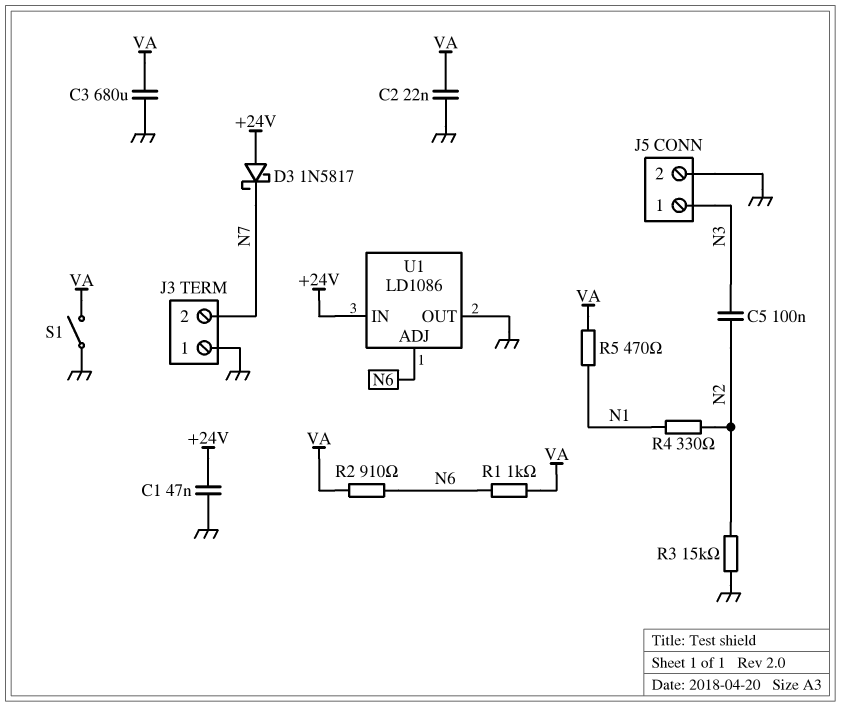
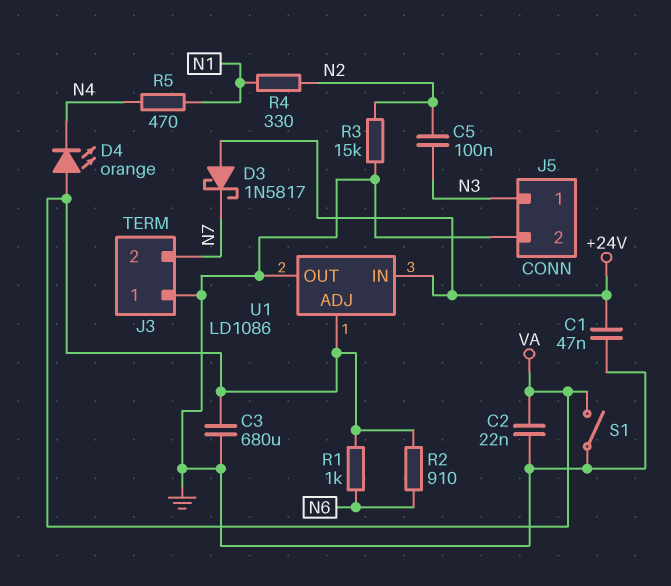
D4: none -> LED orange (A VA, K N4)
R5: 470 (N1, VA) -> 470 (N1, N4)
U1 pin ADJ: N6 -> VA

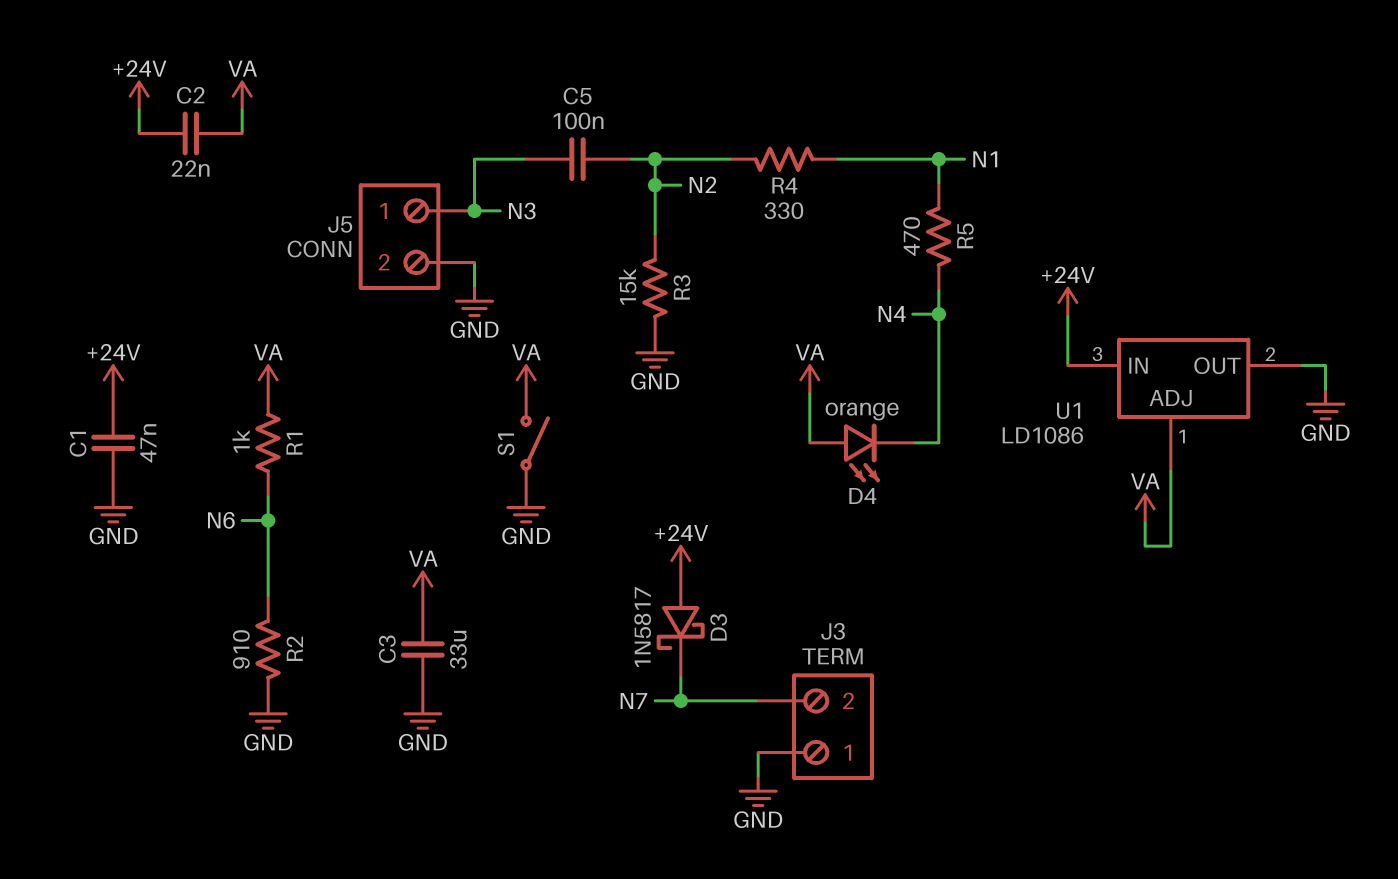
C2: 22nF (GND, VA) -> 22nF (+24V, VA)
C3: 680uF (GND, VA) -> 33uF (GND, VA)
R2: 910 (N6, VA) -> 910 (GND, N6)

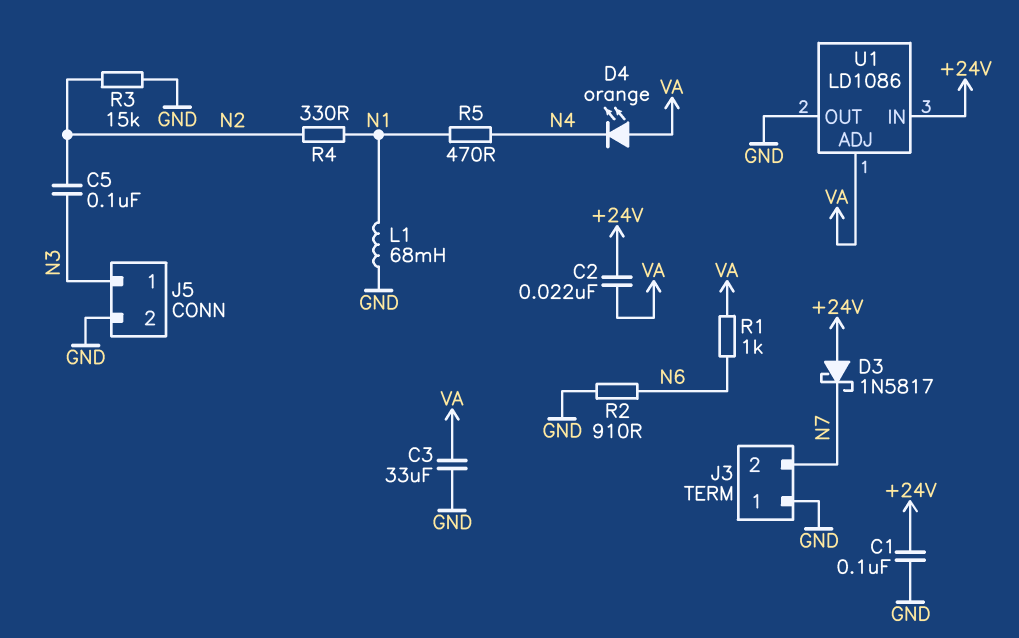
C1: 47nF (+24V, GND) -> 100nF (+24V, GND)
L1: none -> 68mH (GND, N1)
S1: switch (GND, VA) -> none

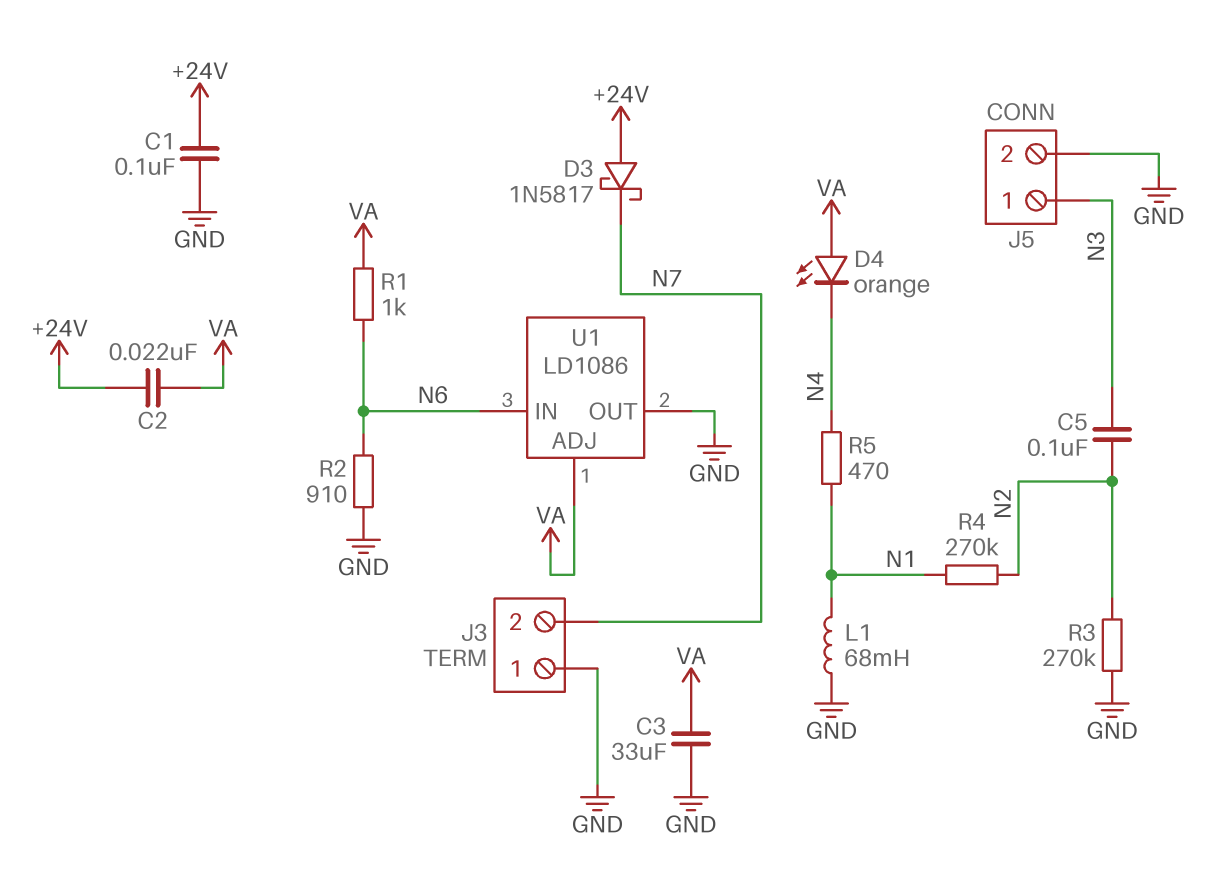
R3: 15k (GND, N2) -> 270k (GND, N2)
R4: 330 (N1, N2) -> 270k (N1, N2)
U1 pin IN: +24V -> N6

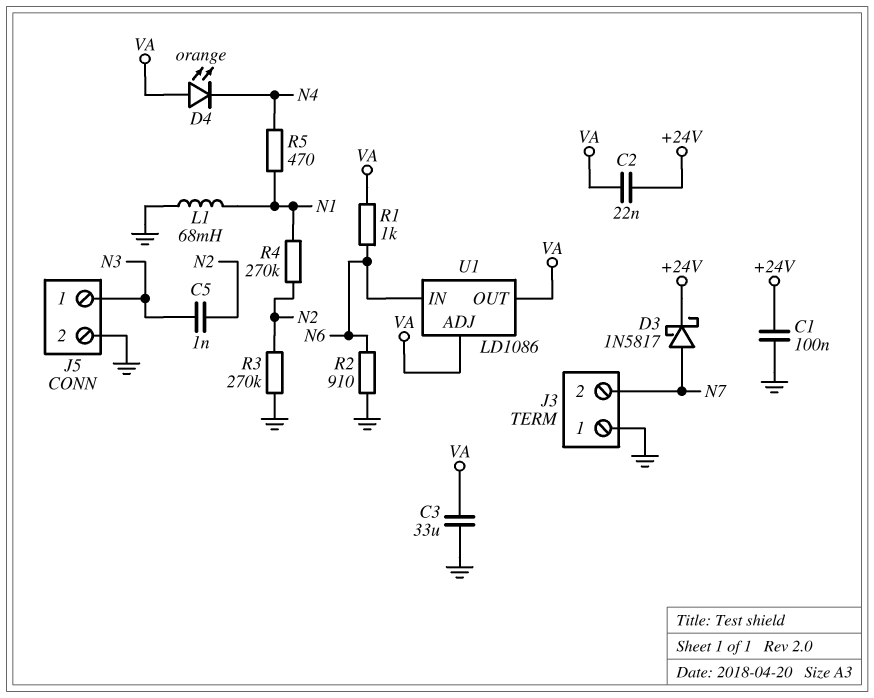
C5: 100nF (N2, N3) -> 1nF (N2, N3)
D3: schottky 1N5817 (A +24V, K N7) -> schottky 1N5817 (A N7, K +24V)
U1 pin OUT: GND -> VA

